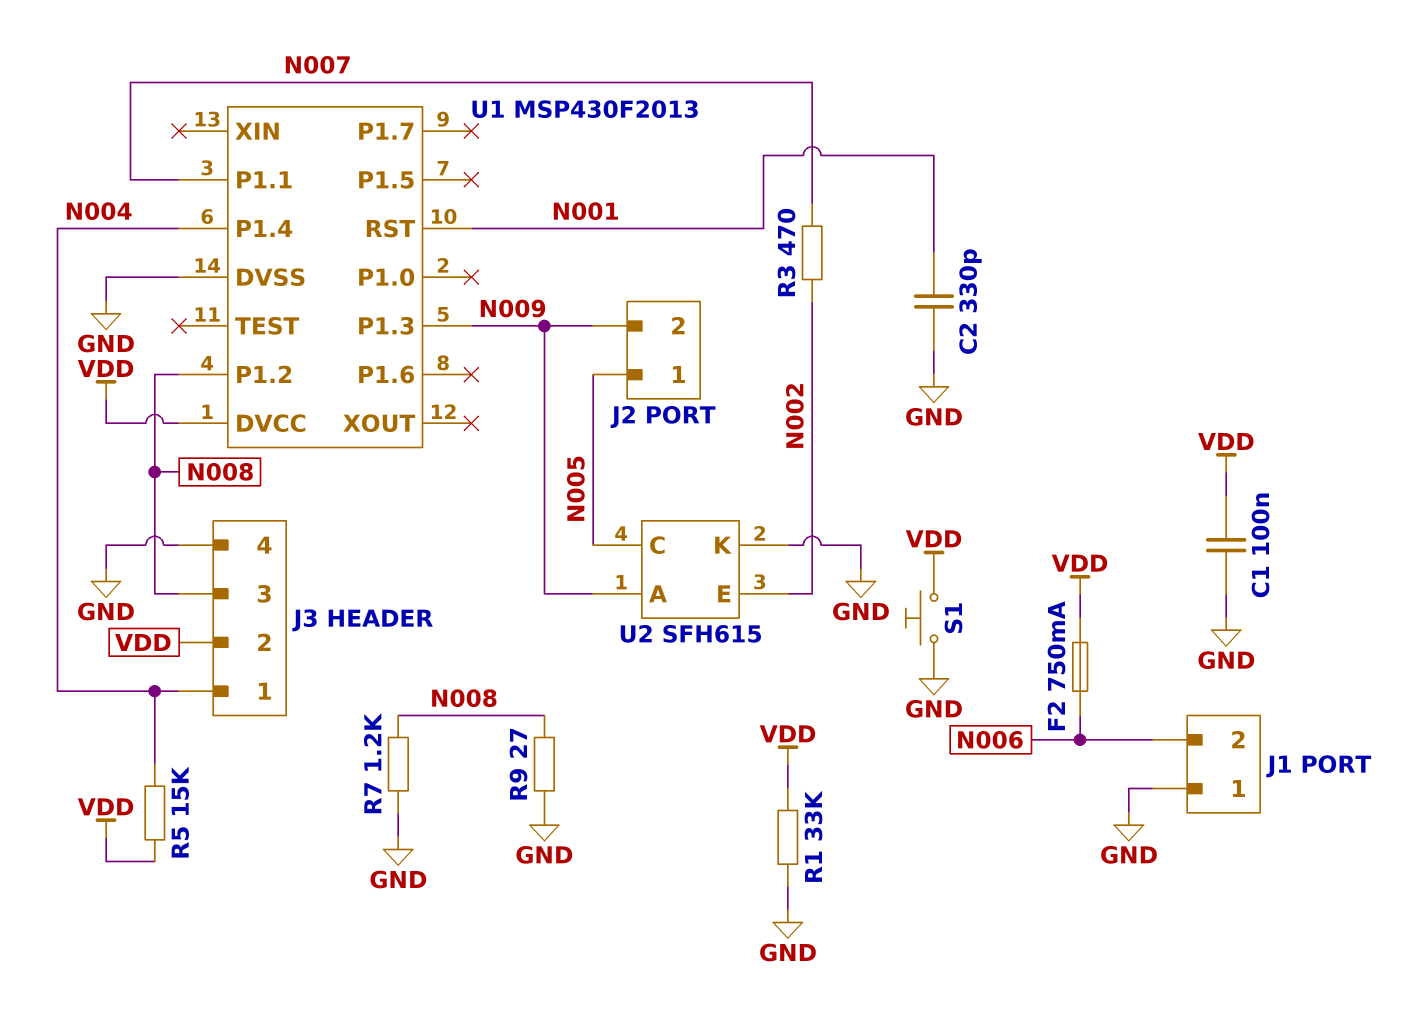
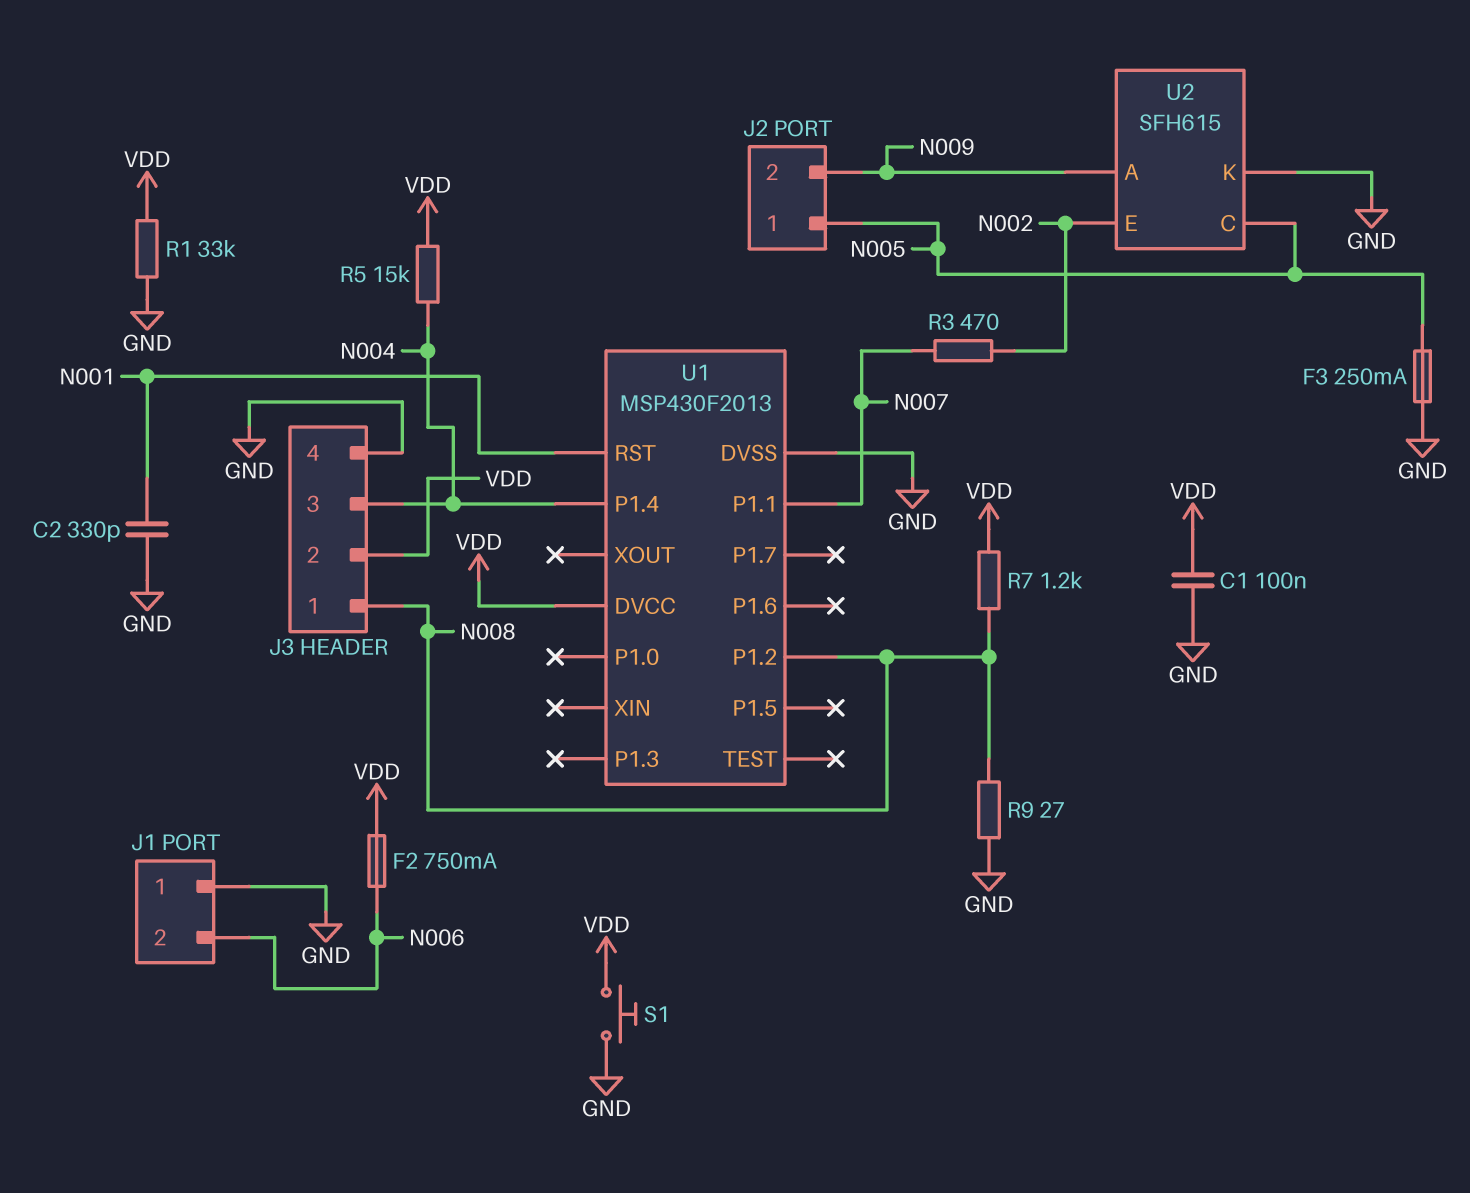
F3: none -> 250mA (GND, N005)
J3 pin 1: N004 -> N008
J3 pin 3: N008 -> N004
R7: 1.2k (GND, N008) -> 1.2k (N008, VDD)
U1 pin P1.3: N009 -> none

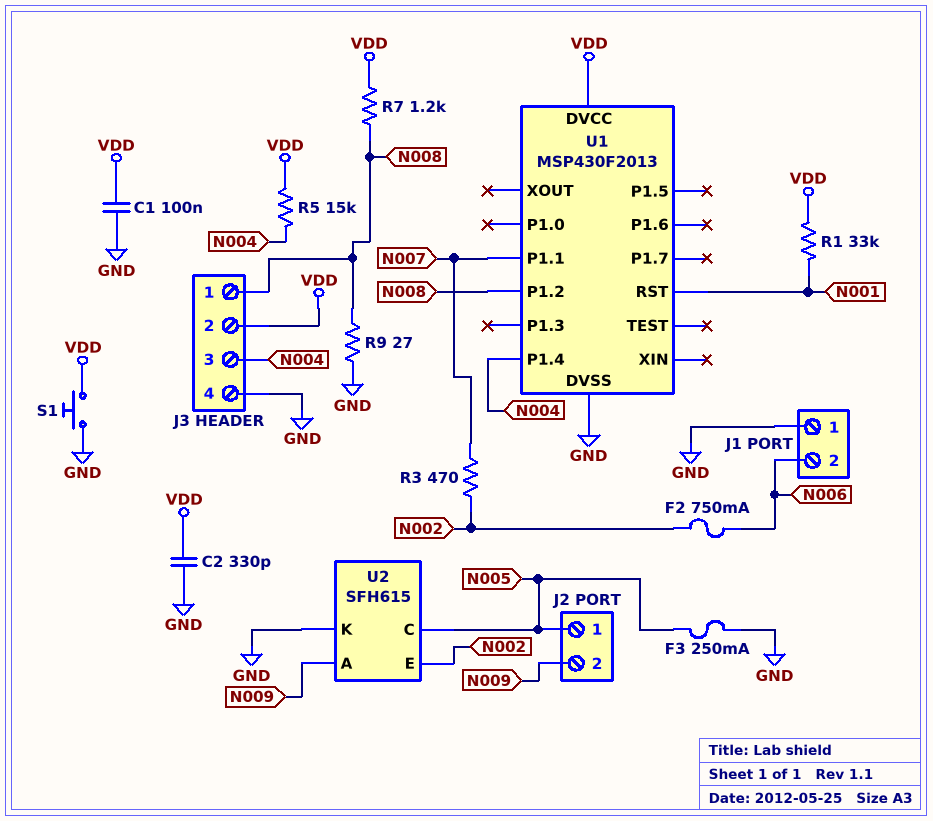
C2: 330pF (GND, N001) -> 330pF (GND, VDD)
F2: 750mA (N006, VDD) -> 750mA (N002, N006)
R1: 33k (GND, VDD) -> 33k (N001, VDD)

